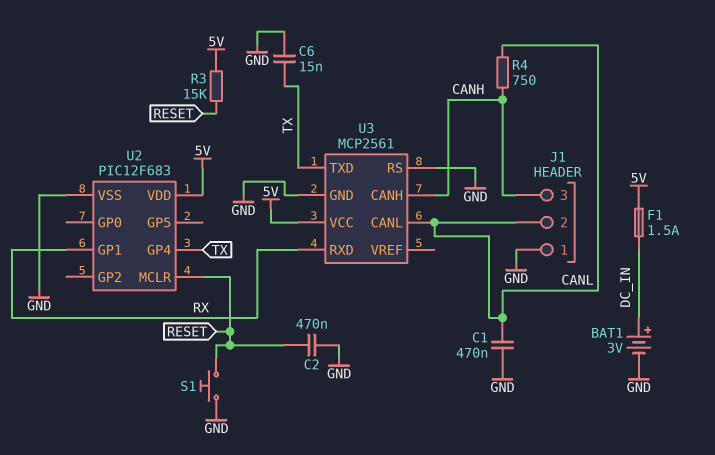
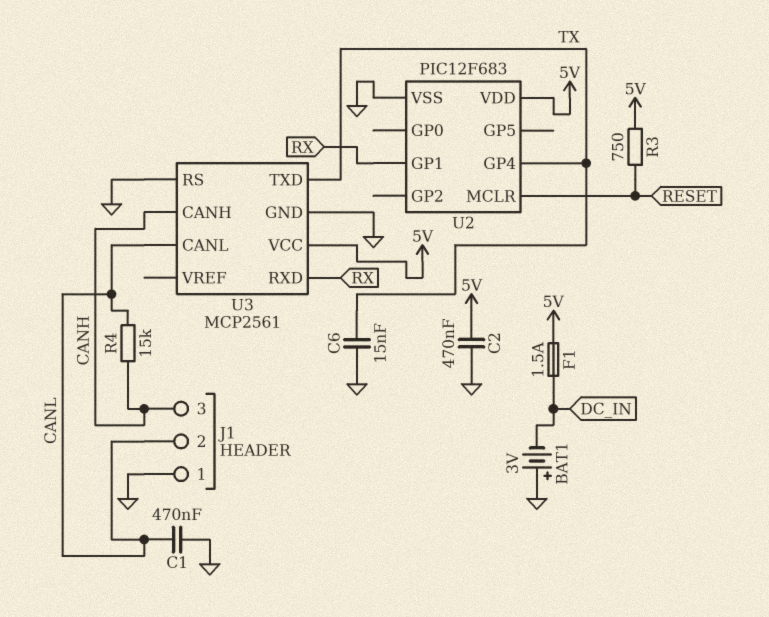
BAT1: 3V (plus DC_IN, minus GND) -> 3V (plus GND, minus DC_IN)
C2: 470nF (GND, RESET) -> 470nF (5V, GND)
R3: 15k (5V, RESET) -> 750 (5V, RESET)
R4: 750 (CANH, CANL) -> 15k (CANH, CANL)
S1: button (GND, RESET) -> none

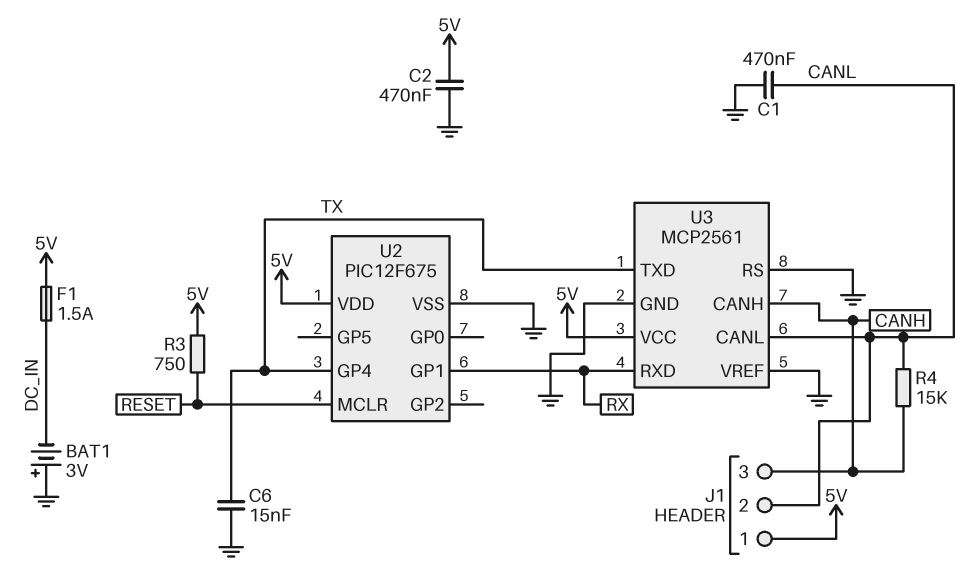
J1 pin 1: GND -> 5V
U2: PIC12F683 -> PIC12F675
U3 pin VREF: none -> GND

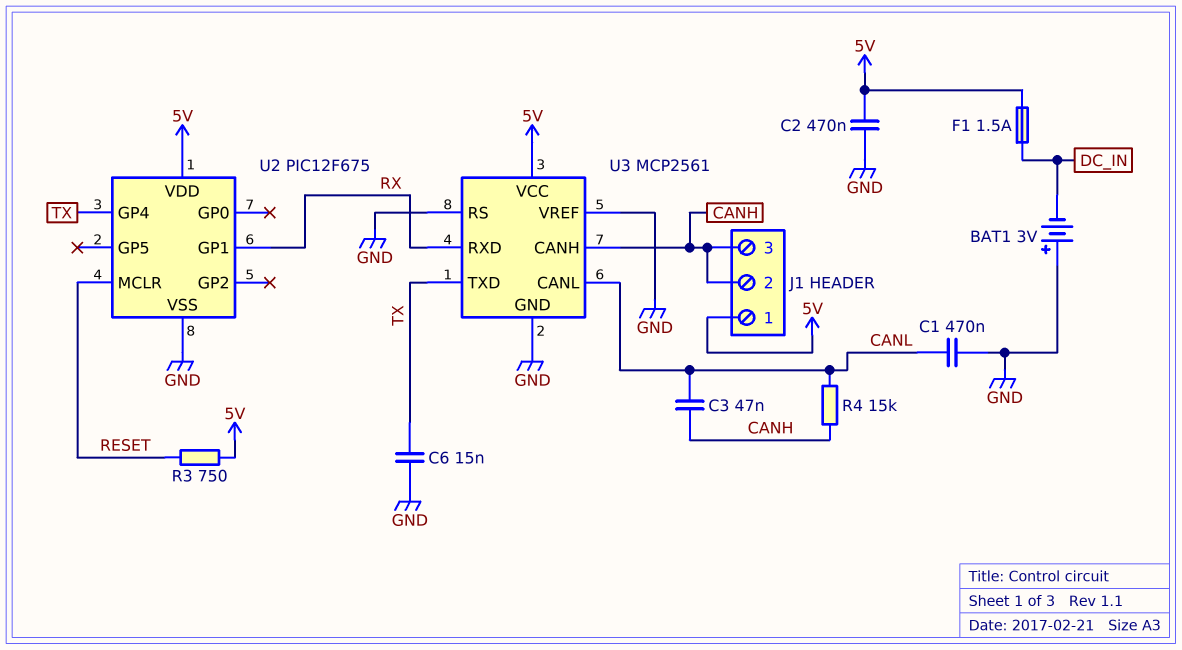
C3: none -> 47nF (CANH, CANL)
J1 pin 2: CANL -> CANH

